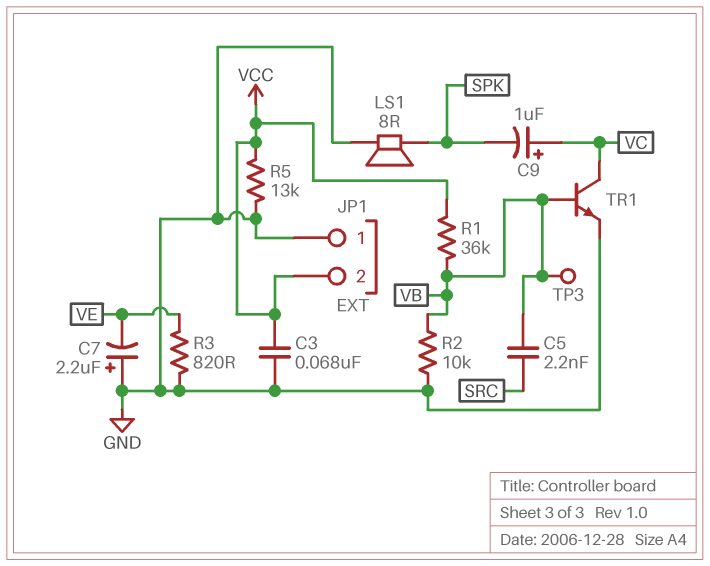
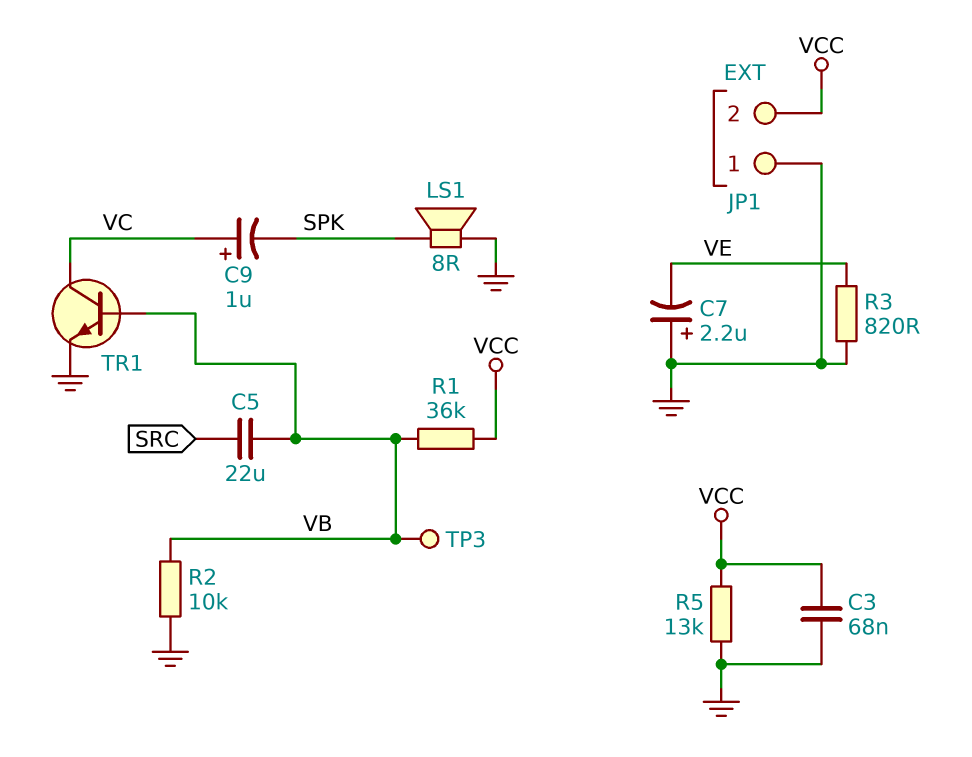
C5: 2.2nF (SRC, VB) -> 22uF (SRC, VB)

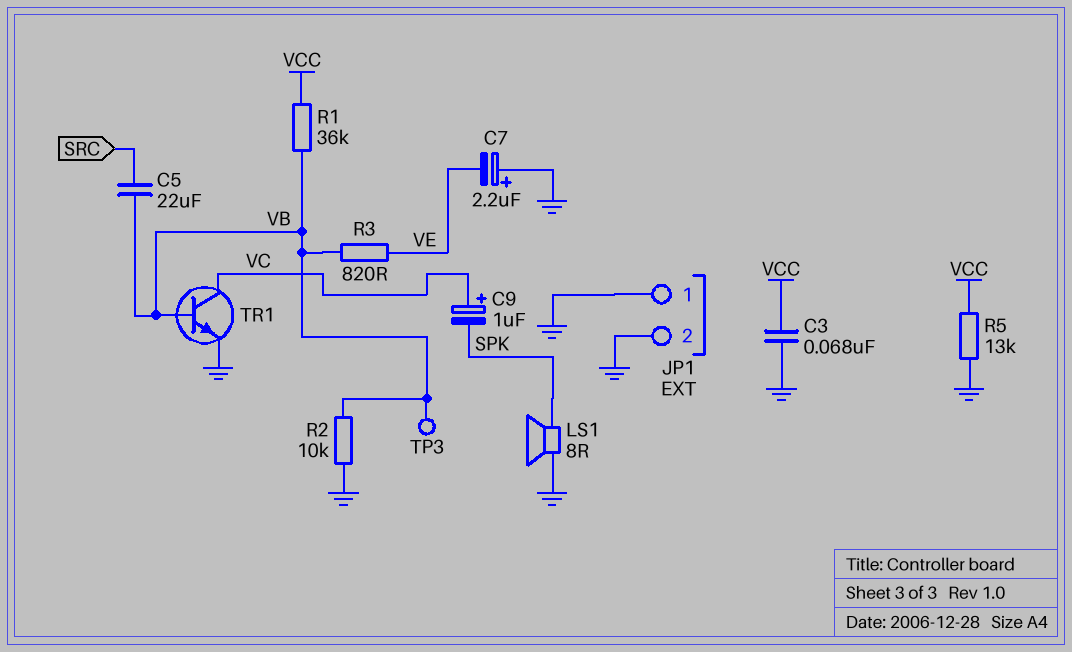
JP1 pin 2: VCC -> GND
R3: 820 (GND, VE) -> 820 (VB, VE)

